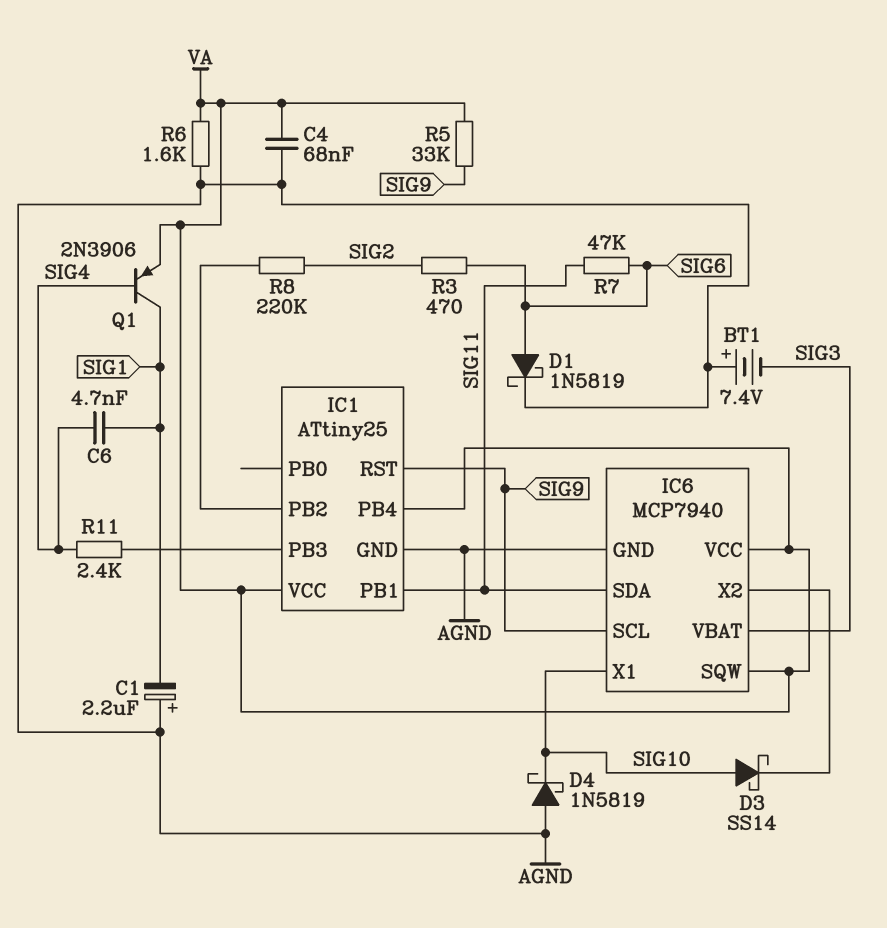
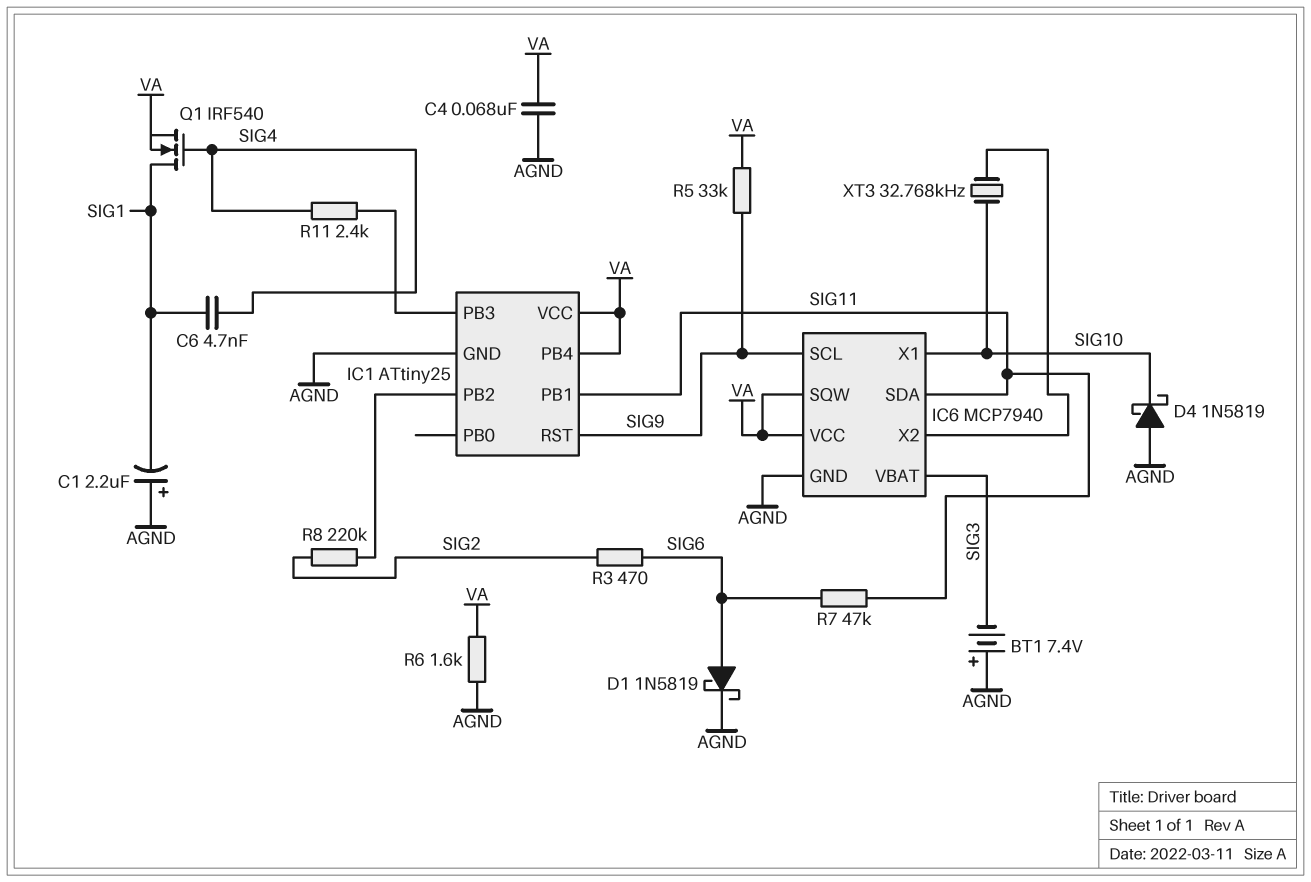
D3: schottky SS14 (A SIG10, K IC6/X2) -> none
Q1: PNP 2N3906 (B SIG4, C SIG1, E VA) -> NMOS IRF540 (G SIG4, D SIG1, S VA)
XT3: none -> 32.768kHz (IC6/X2, SIG10)

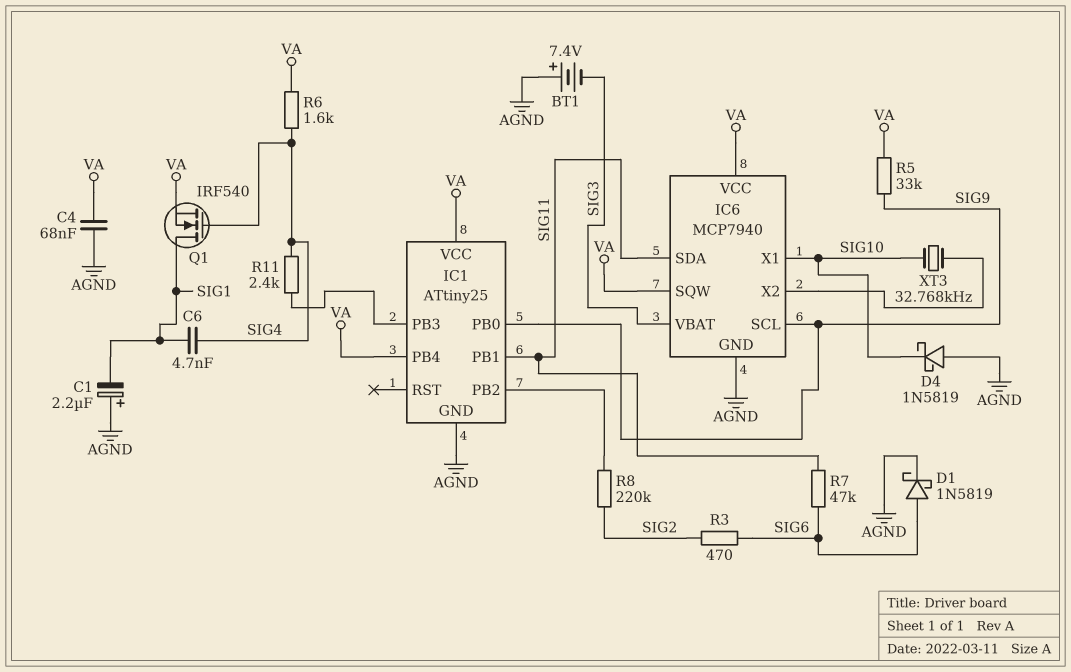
IC1 pin PB0: none -> SIG9
IC1 pin RST: SIG9 -> none
R6: 1.6k (AGND, VA) -> 1.6k (SIG4, VA)

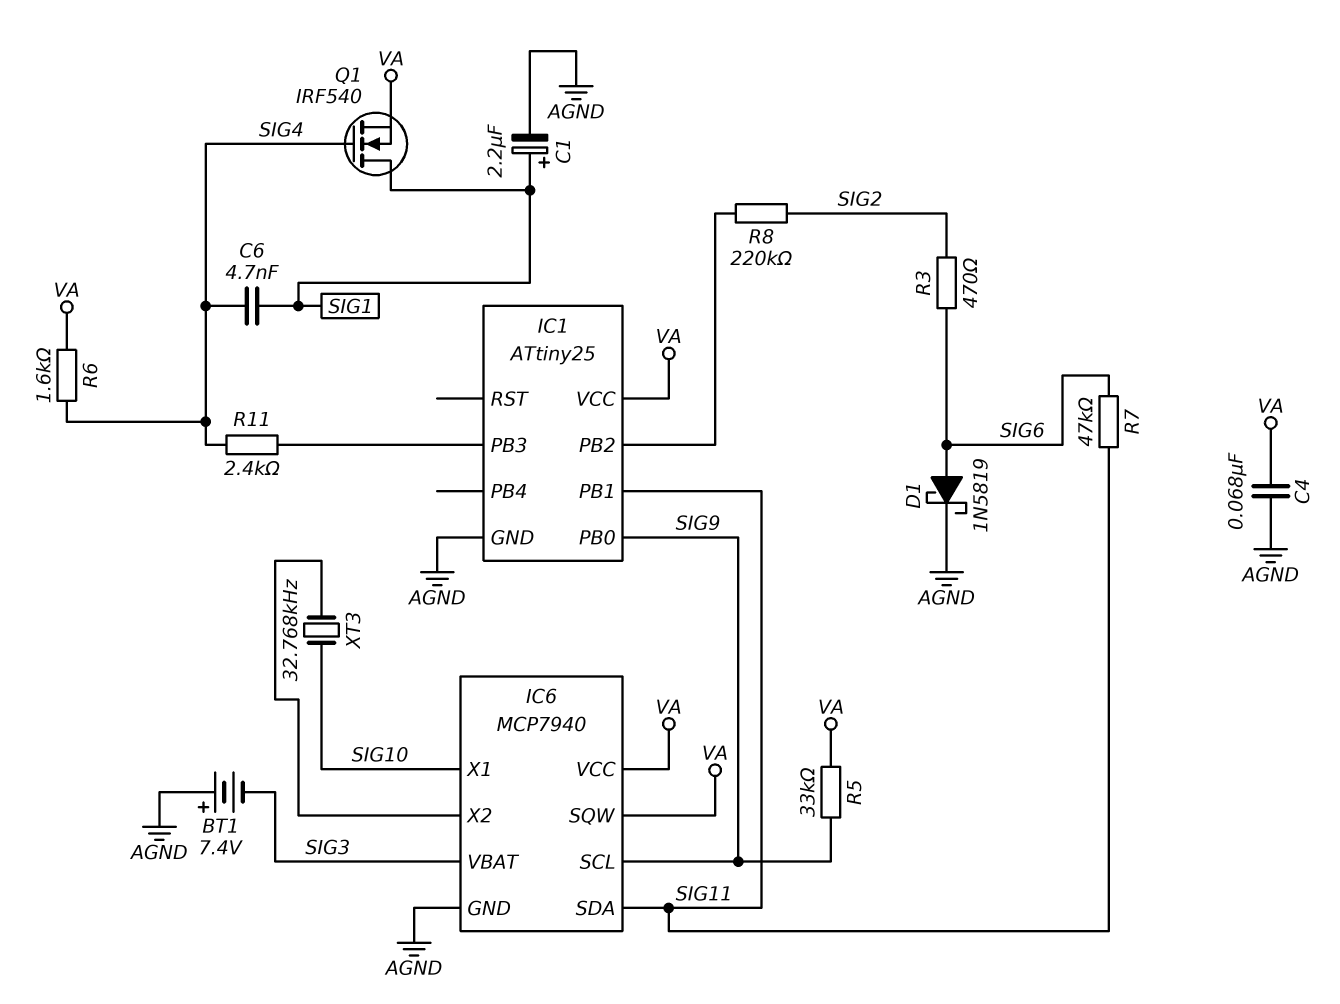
C1: 2.2uF (plus AGND, minus SIG1) -> 2.2uF (plus SIG1, minus AGND)
D4: schottky 1N5819 (A AGND, K SIG10) -> none
IC1 pin PB4: VA -> none

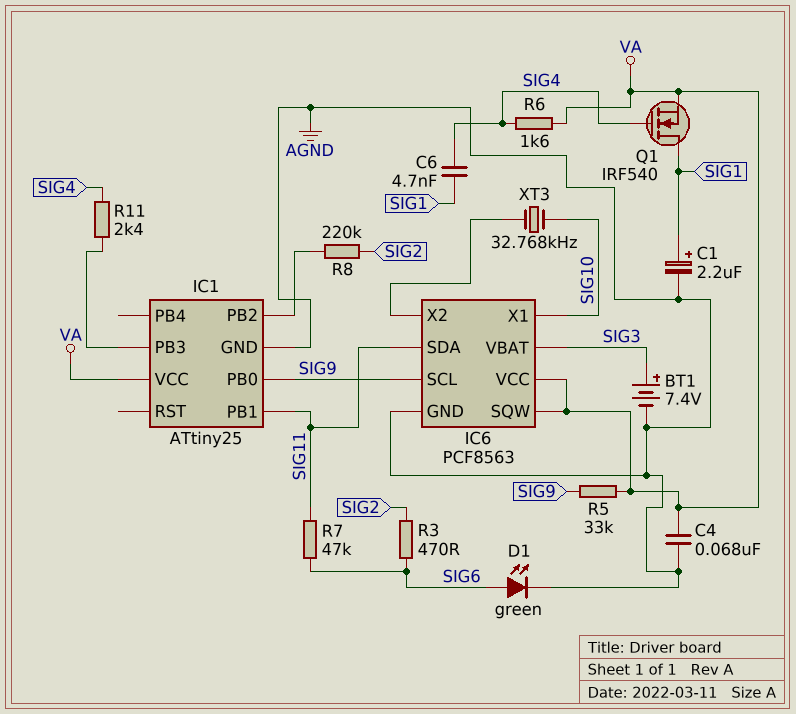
BT1: 7.4V (plus AGND, minus SIG3) -> 7.4V (plus SIG3, minus AGND)
D1: schottky 1N5819 (A SIG6, K AGND) -> LED green (A SIG6, K AGND)
IC6: MCP7940 -> PCF8563

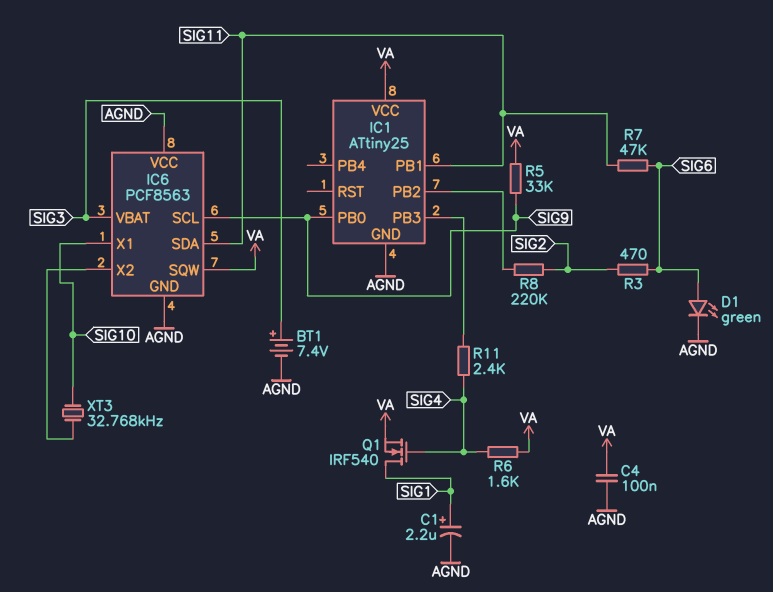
C4: 68nF (AGND, VA) -> 100nF (AGND, VA)
C6: 4.7nF (SIG1, SIG4) -> none
IC6 pin VCC: VA -> AGND

